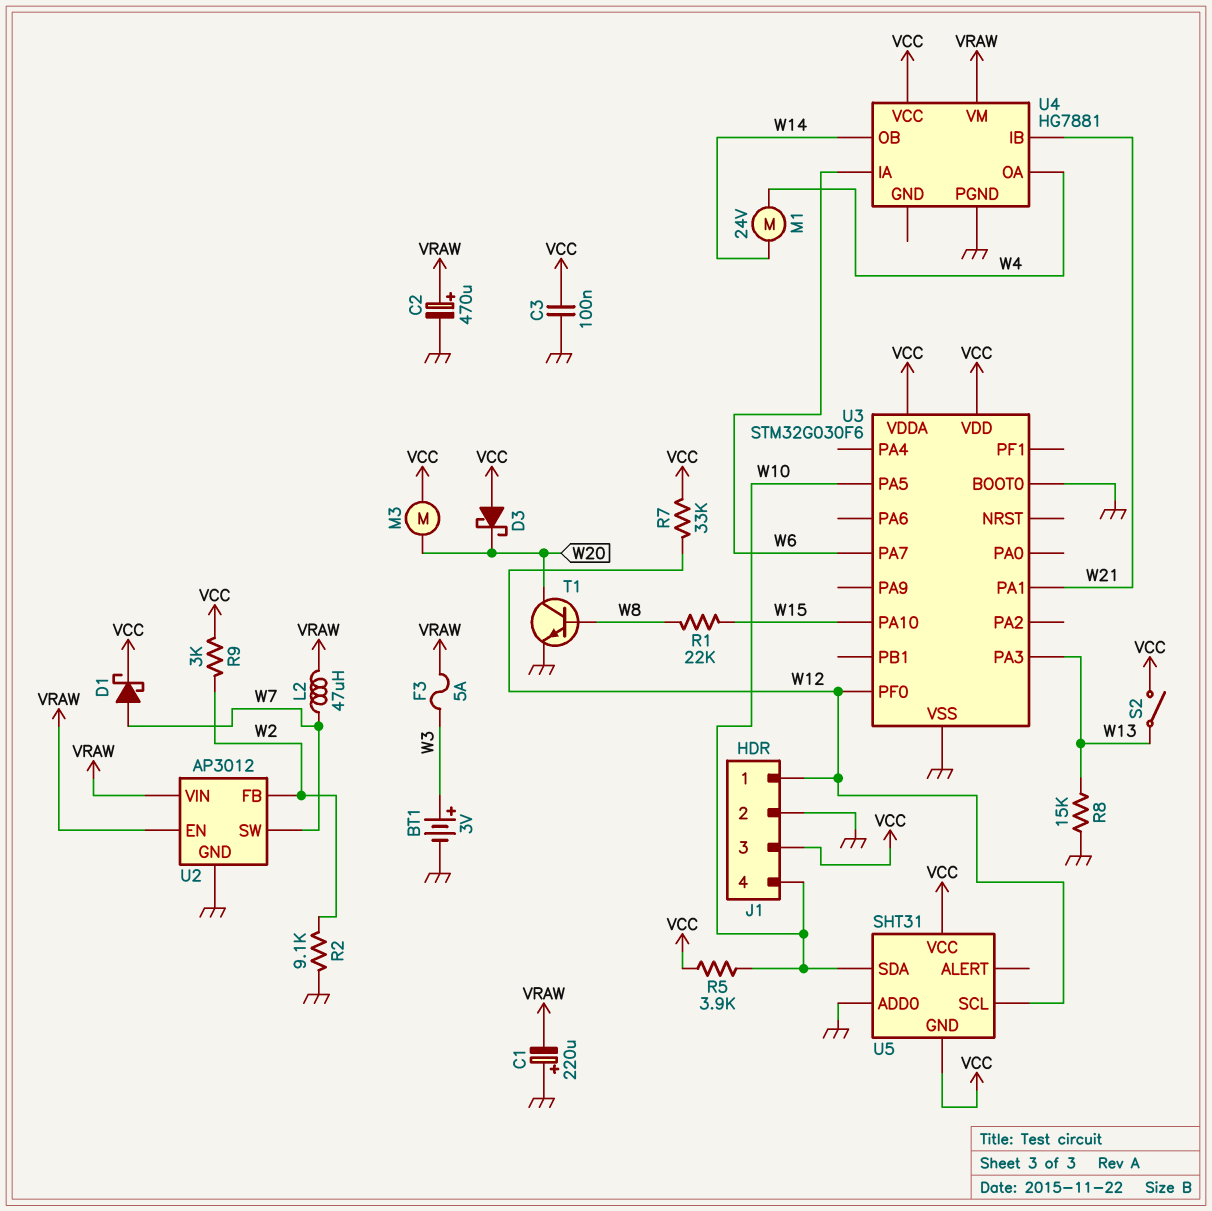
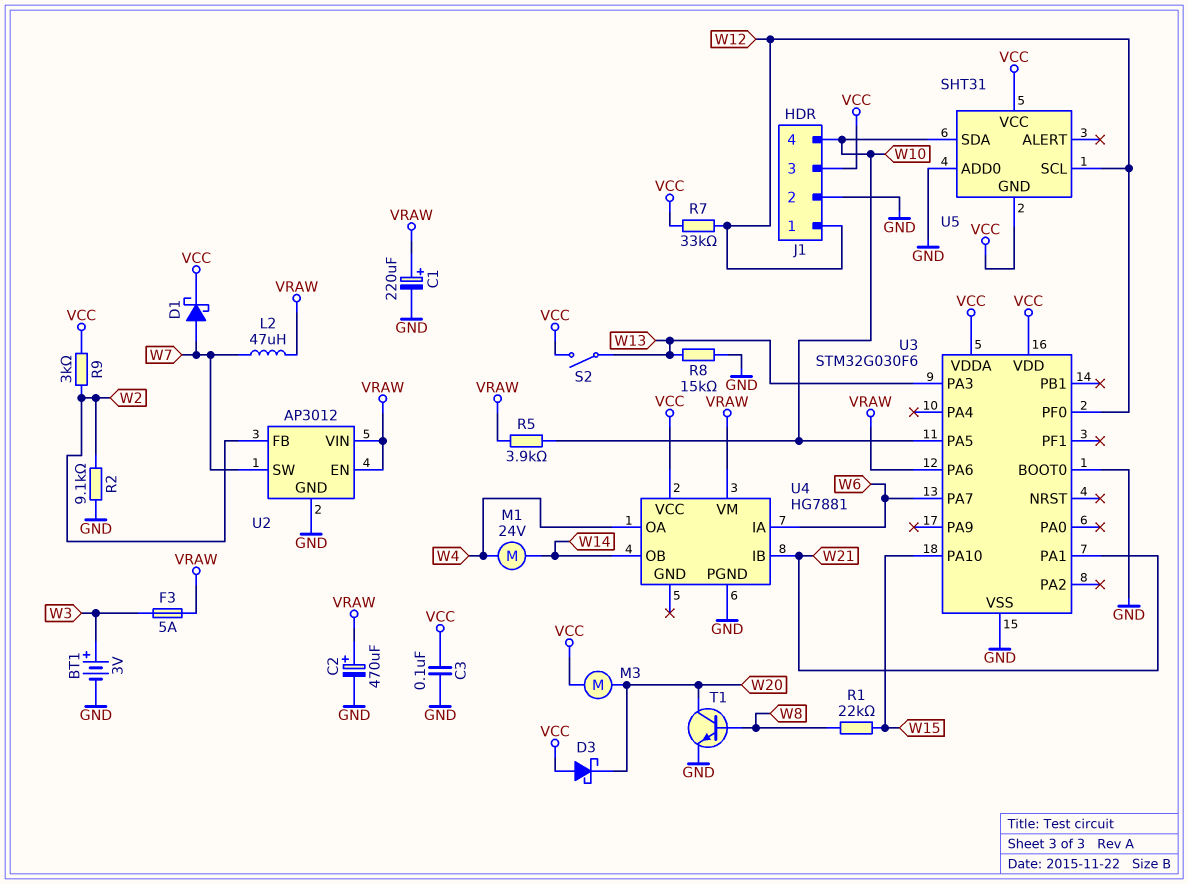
C1: 220uF (plus GND, minus VRAW) -> 220uF (plus VRAW, minus GND)
R5: 3.9k (VCC, W10) -> 3.9k (VRAW, W10)
U3 pin PA6: none -> VRAW

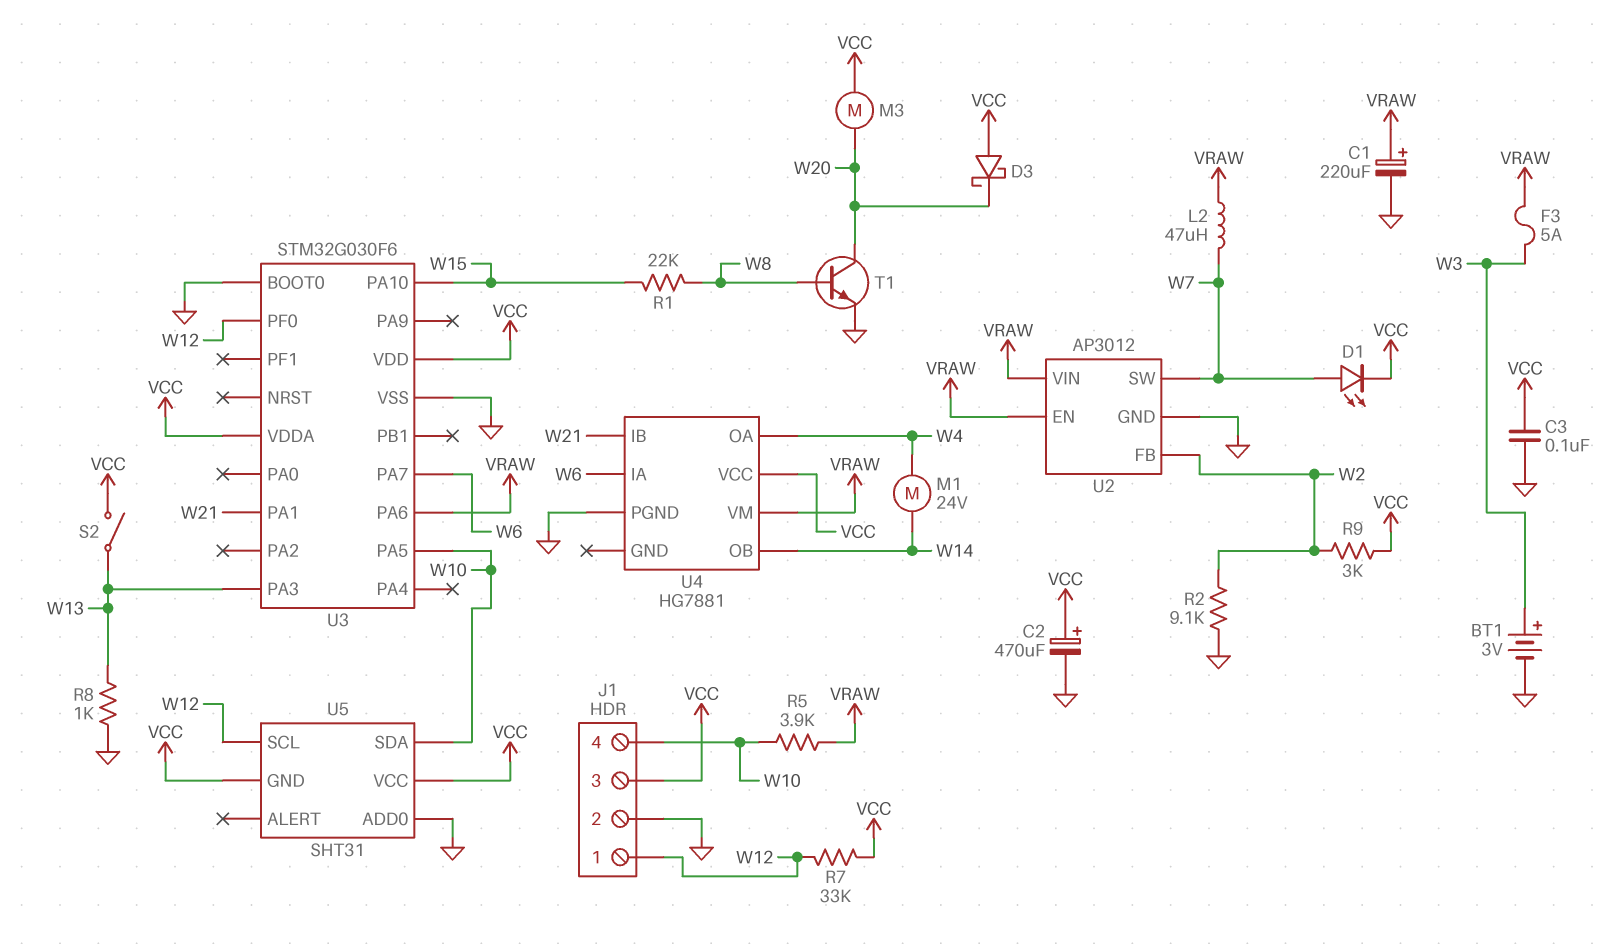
C2: 470uF (plus VRAW, minus GND) -> 470uF (plus VCC, minus GND)
D1: schottky (A W7, K VCC) -> LED (A W7, K VCC)
R8: 15k (GND, W13) -> 1k (GND, W13)

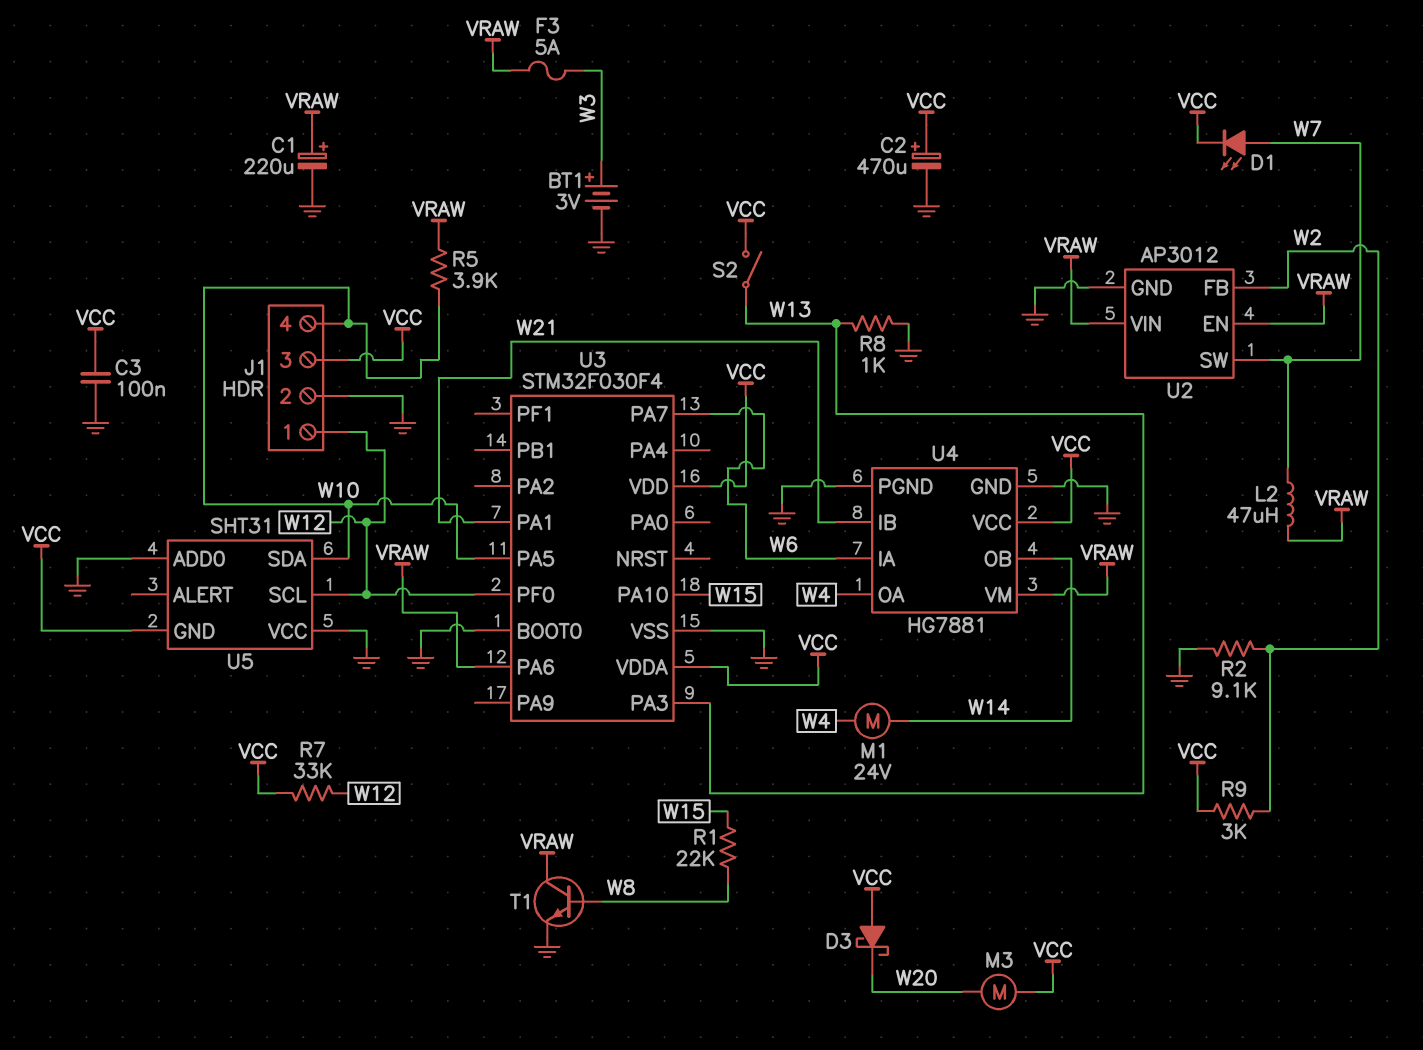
T1: NPN (B W8, C W20, E GND) -> NPN (B W8, C VRAW, E GND)
U3: STM32G030F6 -> STM32F030F4
U4 pin GND: none -> GND
U5 pin VCC: VCC -> GND

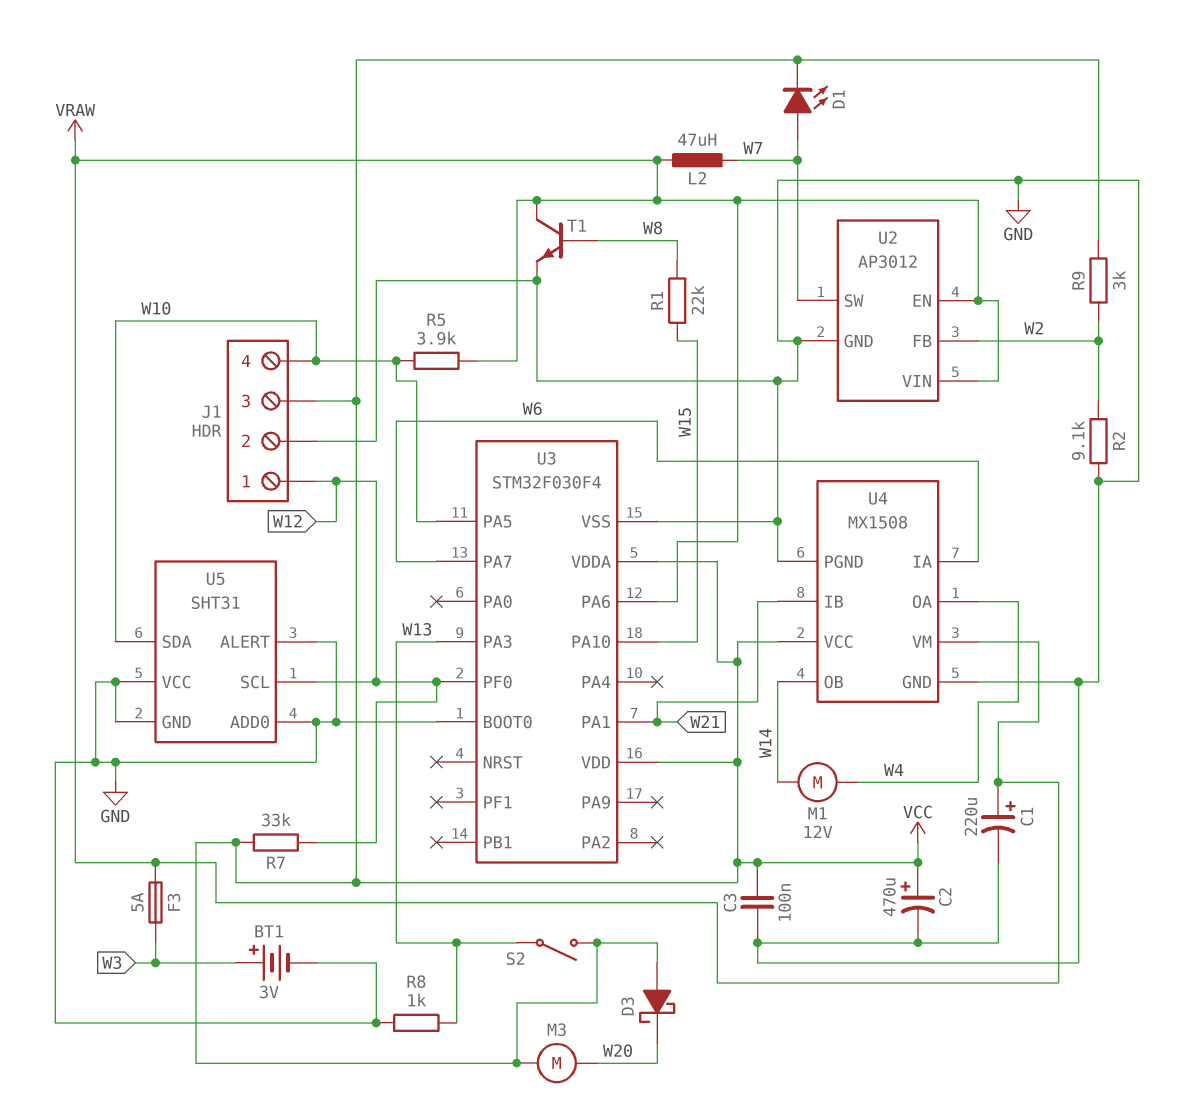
M1: motor 24V (W4, W14) -> motor 12V (W4, W14)
U4: HG7881 -> MX1508
U5 pin ALERT: none -> GND
U5 pin GND: VCC -> GND

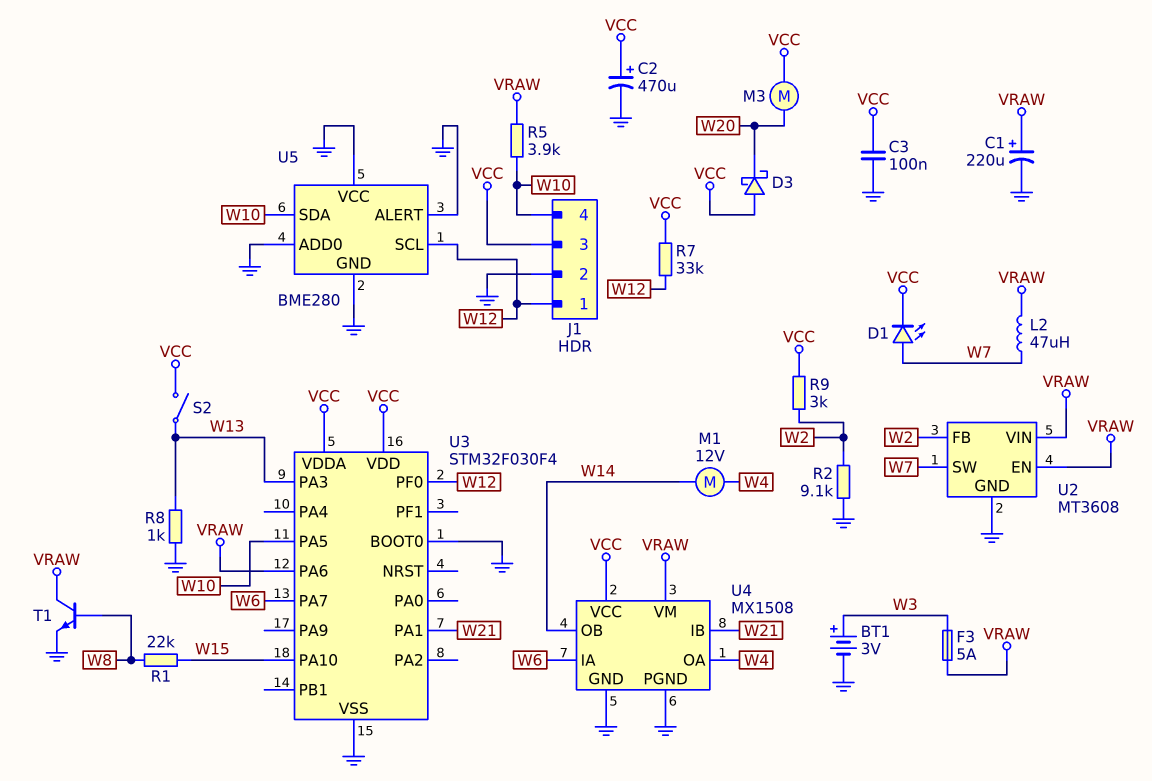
U2: AP3012 -> MT3608
U5: SHT31 -> BME280

